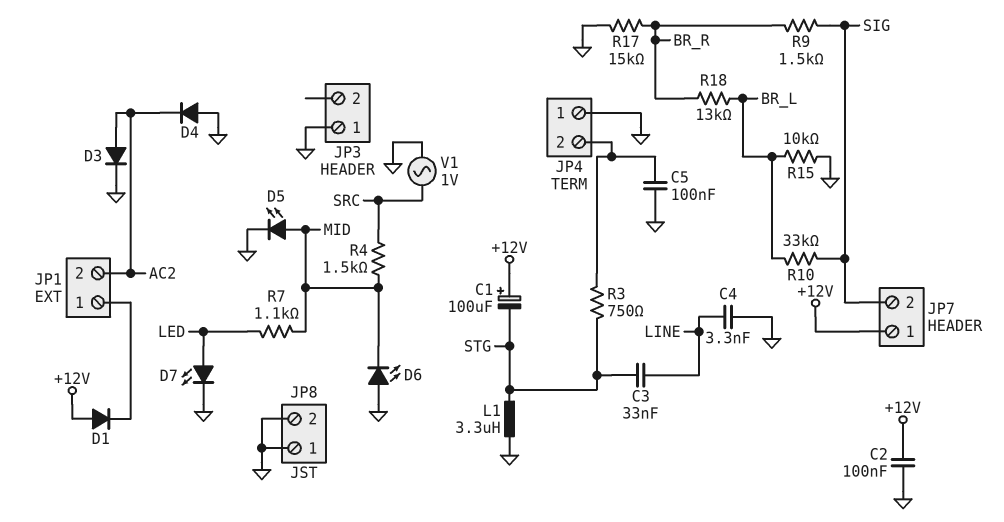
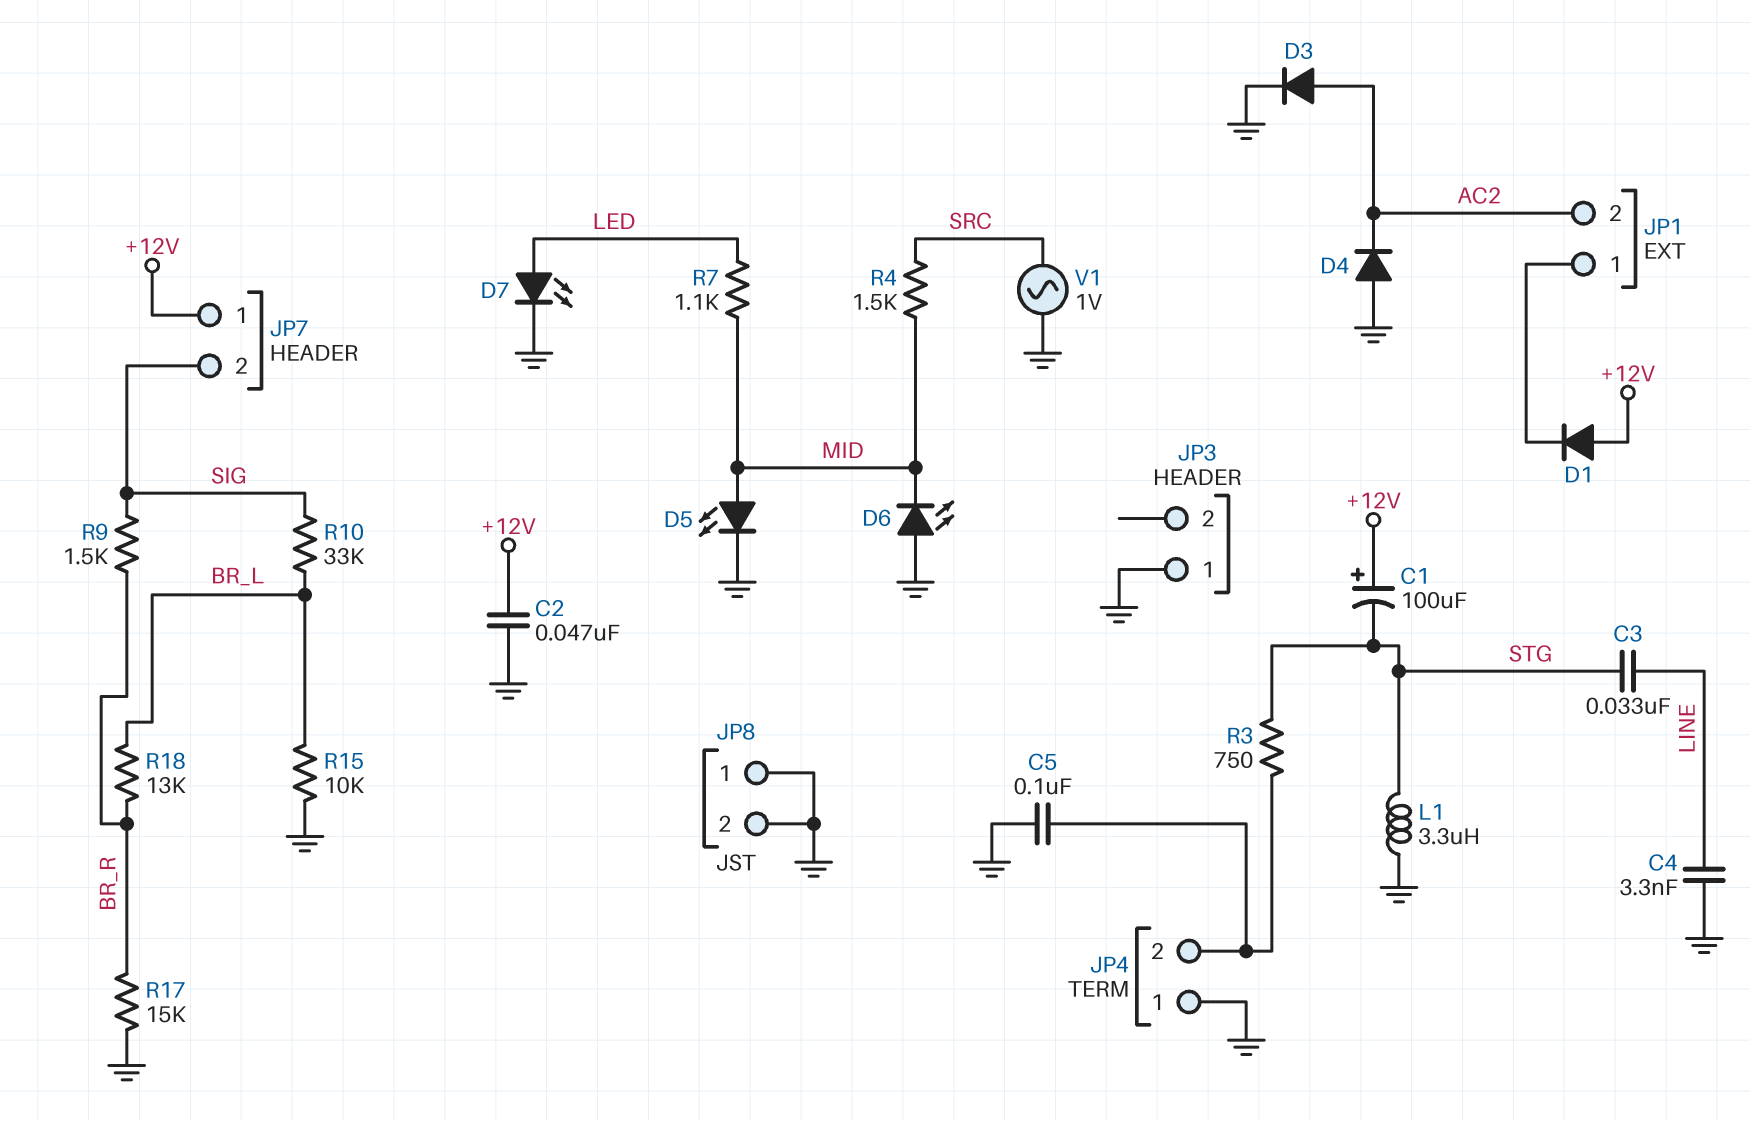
C2: 100nF (+12V, GND) -> 47nF (+12V, GND)

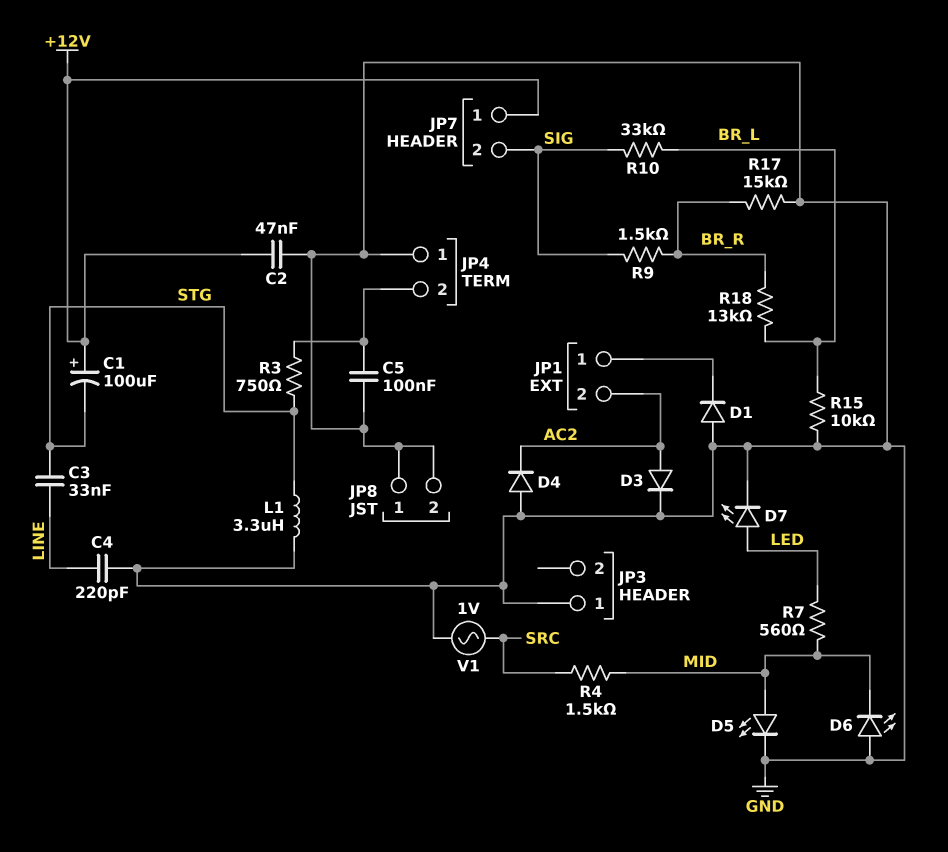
C4: 3.3nF (GND, LINE) -> 220pF (GND, LINE)
D1: diode (A +12V, K JP1/1) -> diode (A GND, K JP1/1)
R7: 1.1k (LED, MID) -> 560 (LED, MID)

